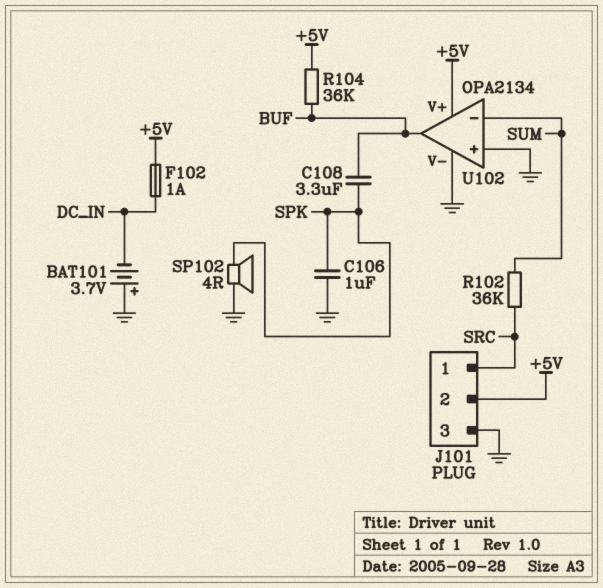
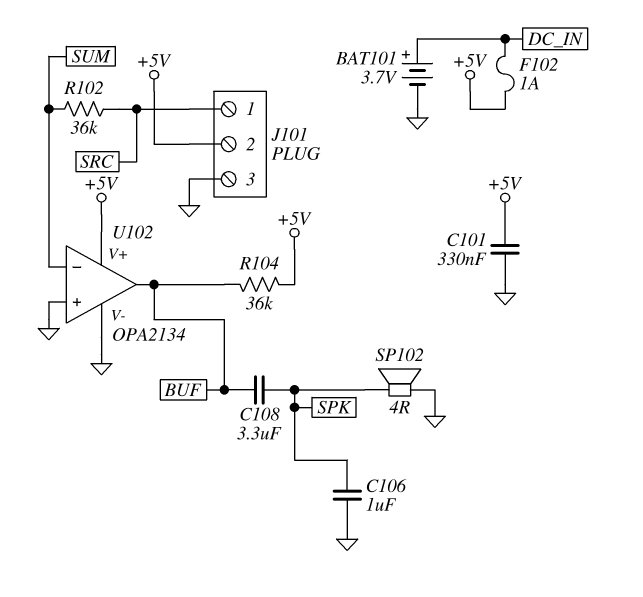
BAT101: 3.7V (plus GND, minus DC_IN) -> 3.7V (plus DC_IN, minus GND)
C101: none -> 330nF (+5V, GND)

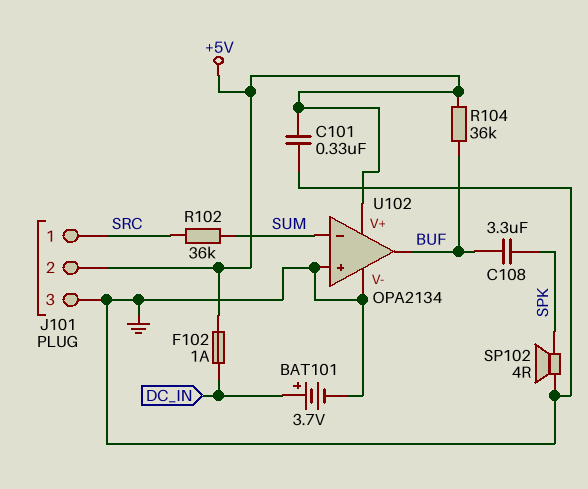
C106: 1uF (GND, SPK) -> none

